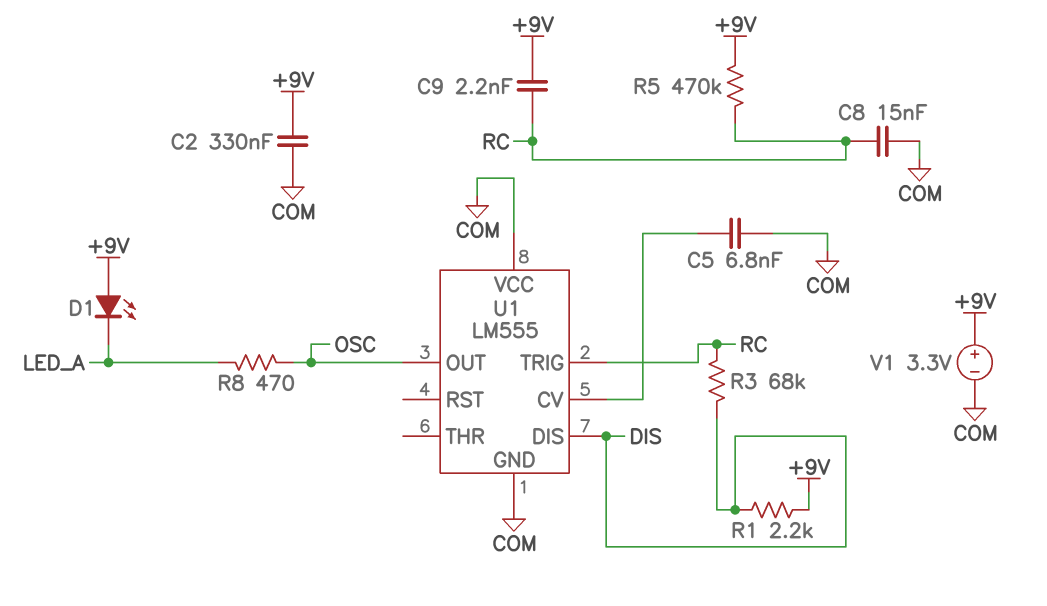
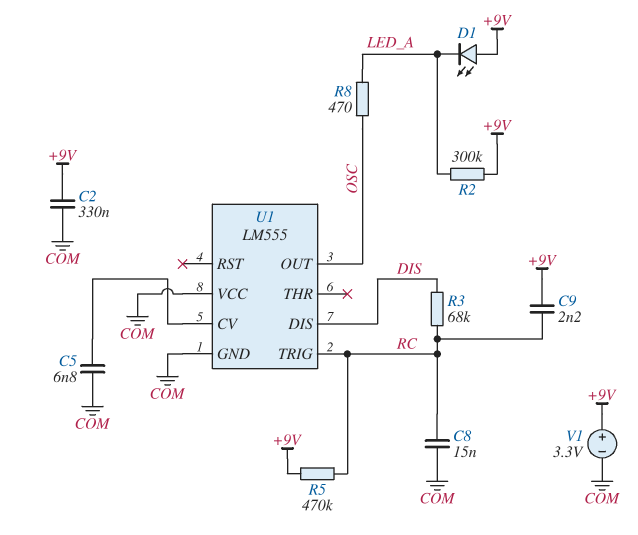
R1: 2.2k (+9V, DIS) -> none
R2: none -> 300k (+9V, LED_A)

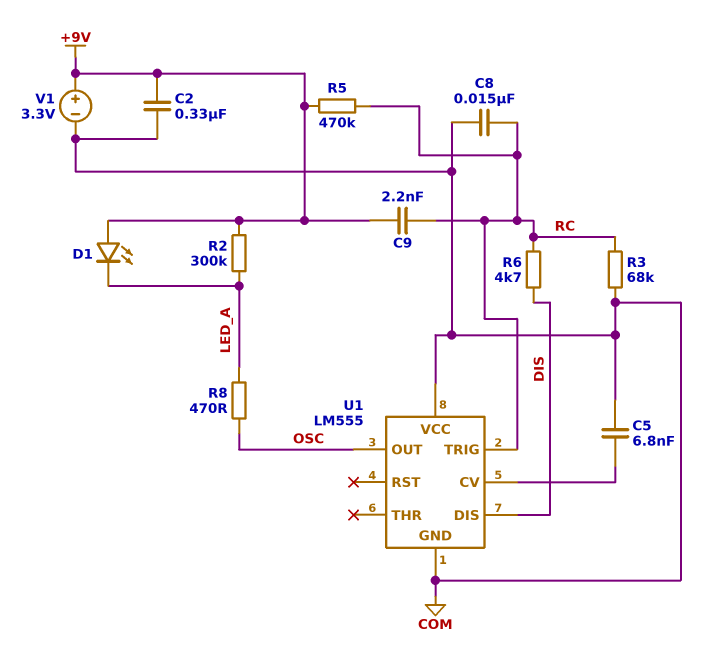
R3: 68k (DIS, RC) -> 68k (COM, RC)
R6: none -> 4.7k (DIS, RC)

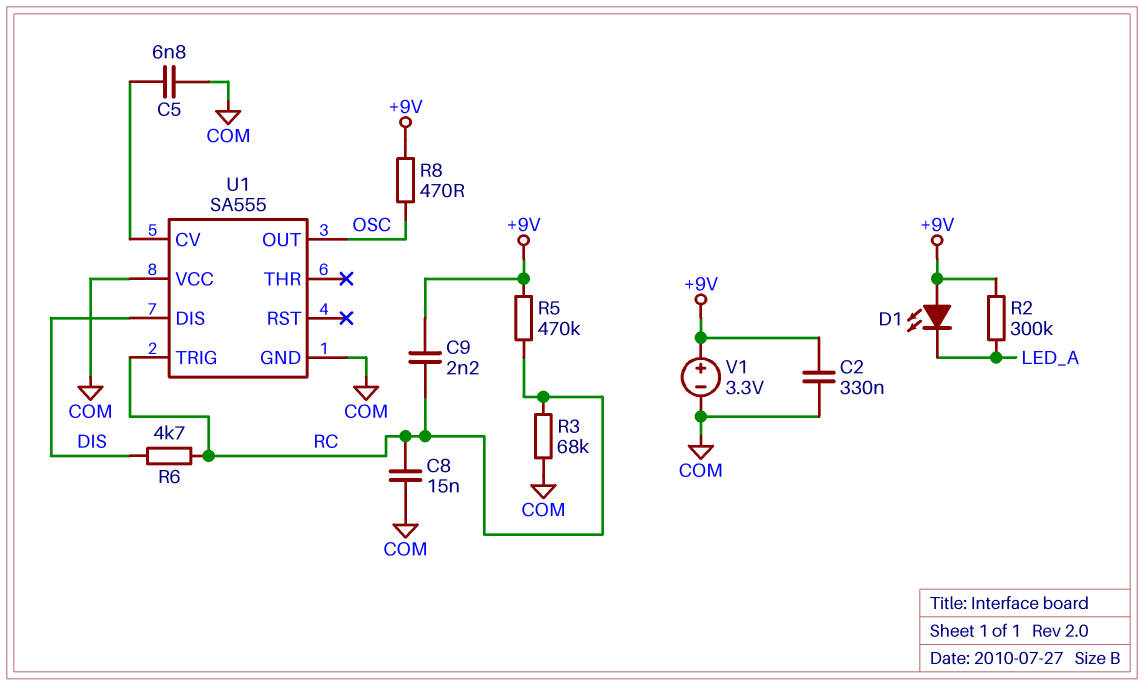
R8: 470 (LED_A, OSC) -> 470 (+9V, OSC)
U1: LM555 -> SA555

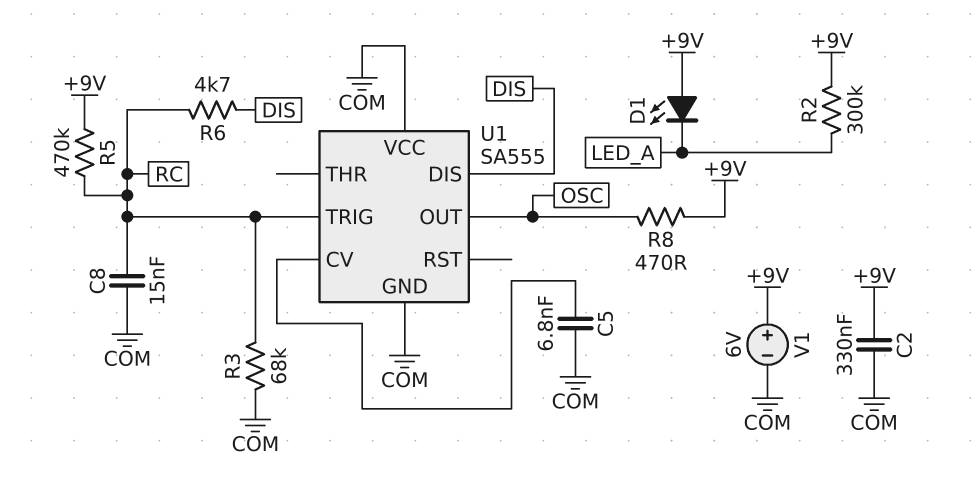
C9: 2.2nF (+9V, RC) -> none
V1: 3.3V (plus +9V, minus COM) -> 6V (plus +9V, minus COM)

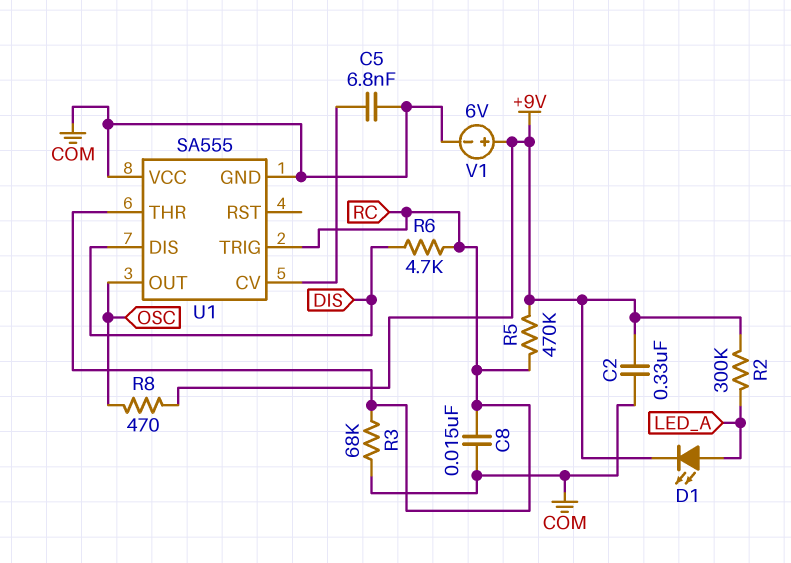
D1: LED (A +9V, K LED_A) -> LED (A LED_A, K +9V)
U1 pin THR: none -> RC

